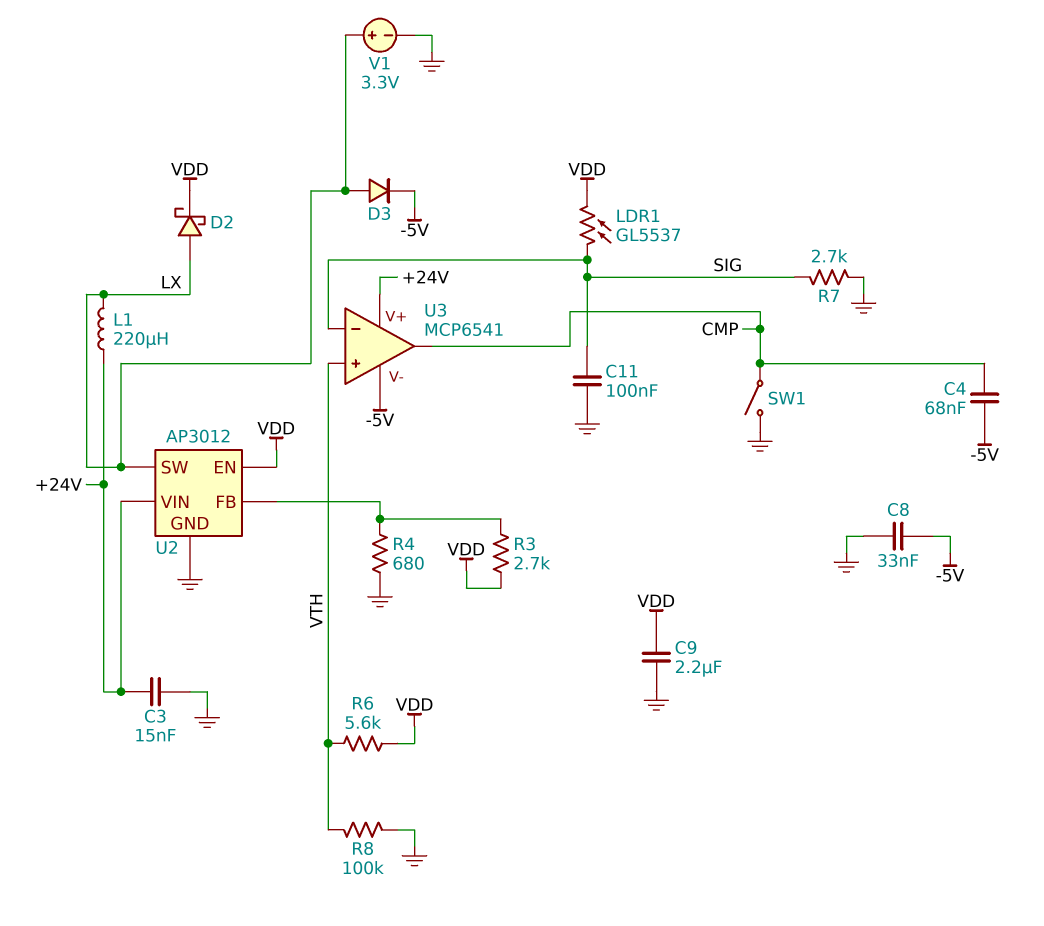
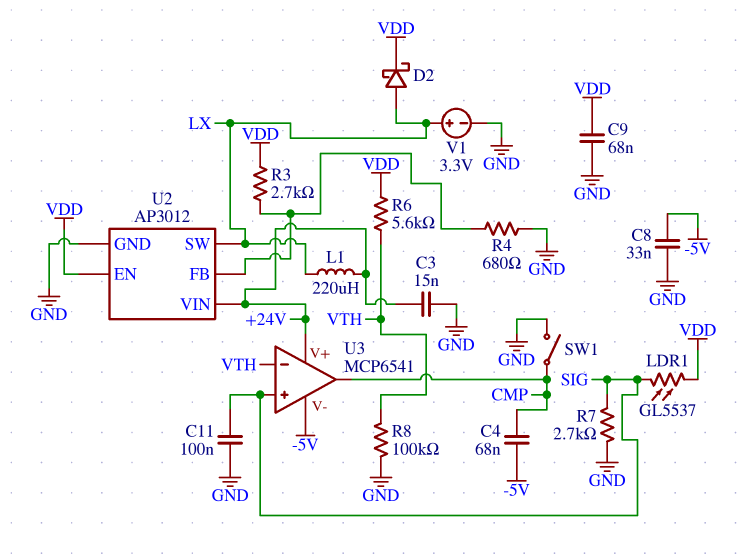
C9: 2.2uF (GND, VDD) -> 68nF (GND, VDD)
D3: diode (A LX, K -5V) -> none
U3 pin in+: VTH -> SIG
U3 pin in-: SIG -> VTH

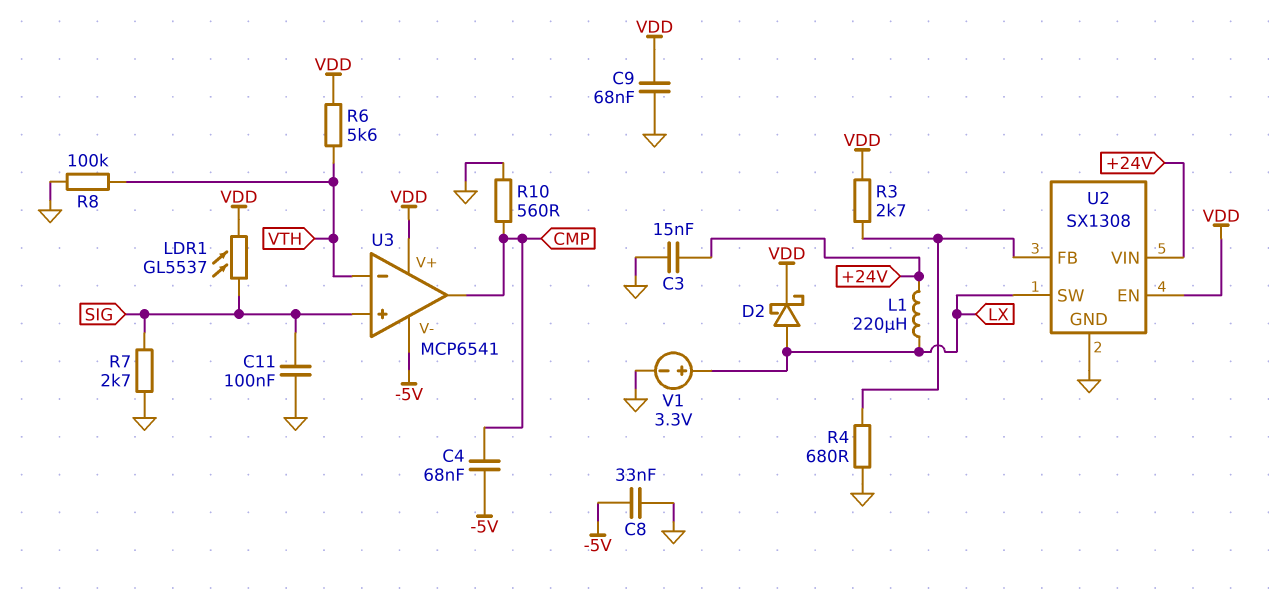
R10: none -> 560 (CMP, GND)
SW1: switch (CMP, GND) -> none
U2: AP3012 -> SX1308
U3 pin V+: +24V -> VDD

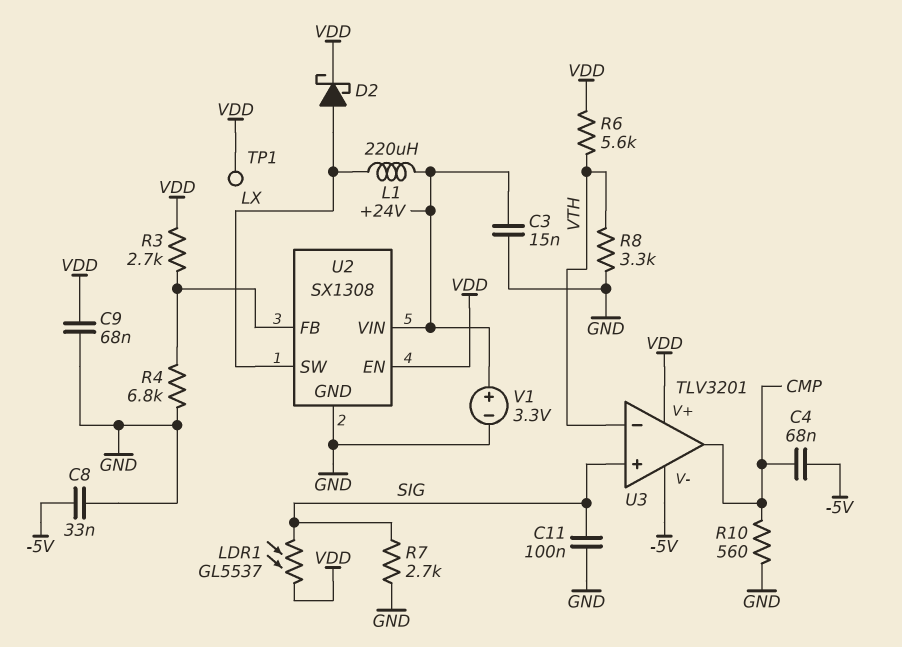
R4: 680 (GND, U2/FB) -> 6.8k (GND, U2/FB)
R8: 100k (GND, VTH) -> 3.3k (GND, VTH)
TP1: none -> test point (VDD)
U3: MCP6541 -> TLV3201
V1: 3.3V (plus LX, minus GND) -> 3.3V (plus +24V, minus GND)

